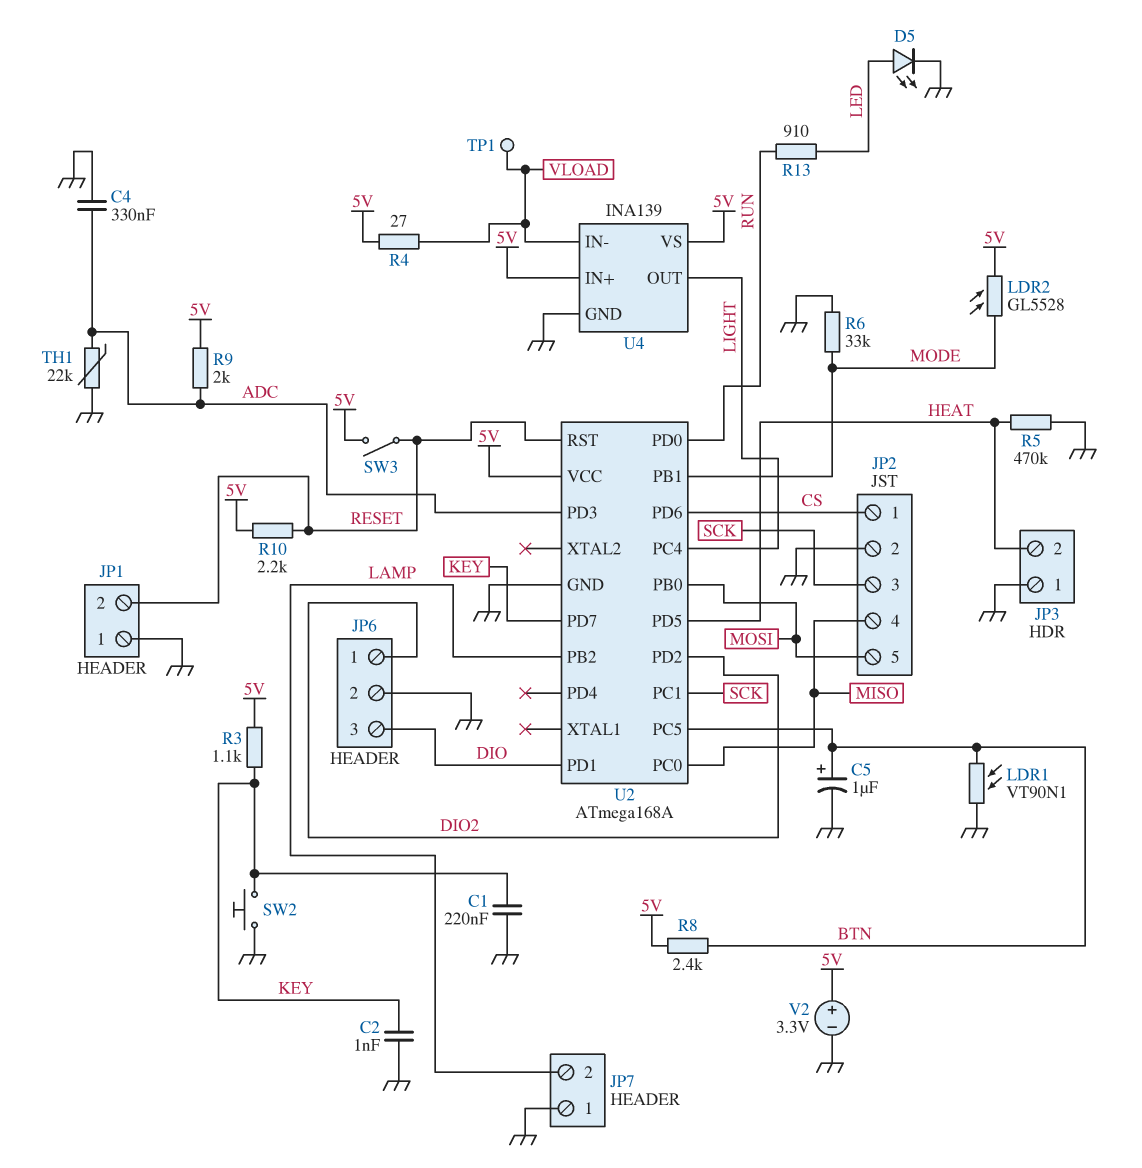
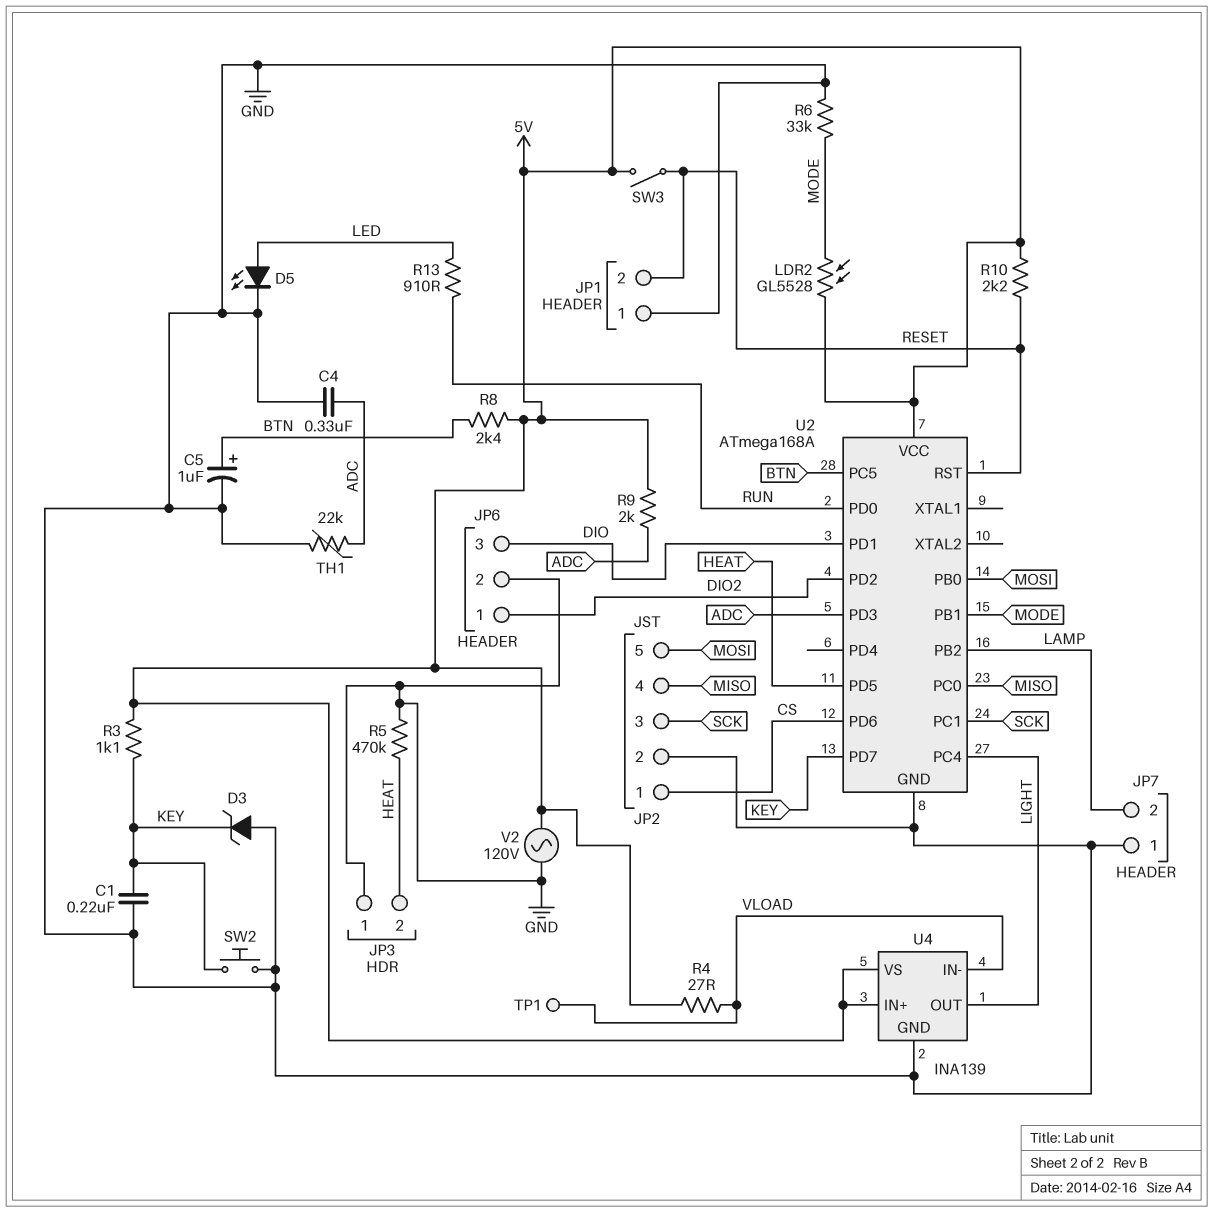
C2: 1nF (GND, KEY) -> none
D3: none -> zener (A GND, K KEY)
LDR1: VT90N1 (BTN, GND) -> none
V2: 3.3V (plus 5V, minus GND) -> AC 120V (5V, GND)

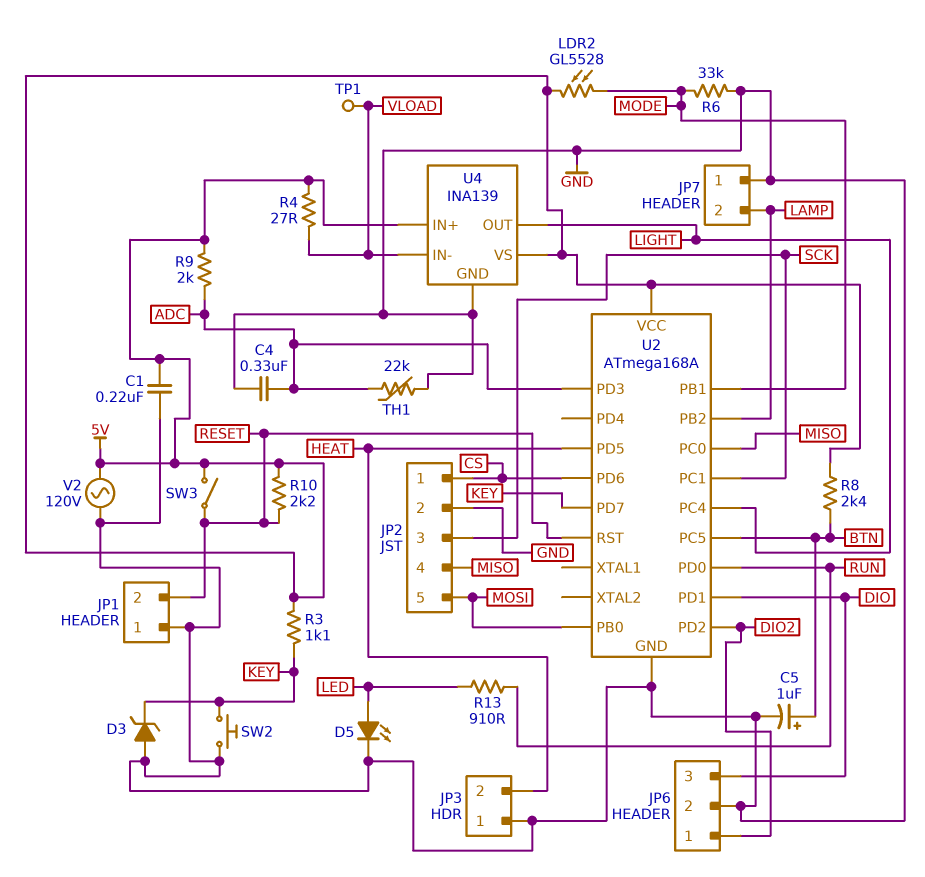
C1: 220nF (GND, KEY) -> 220nF (5V, GND)
R5: 470k (GND, HEAT) -> none

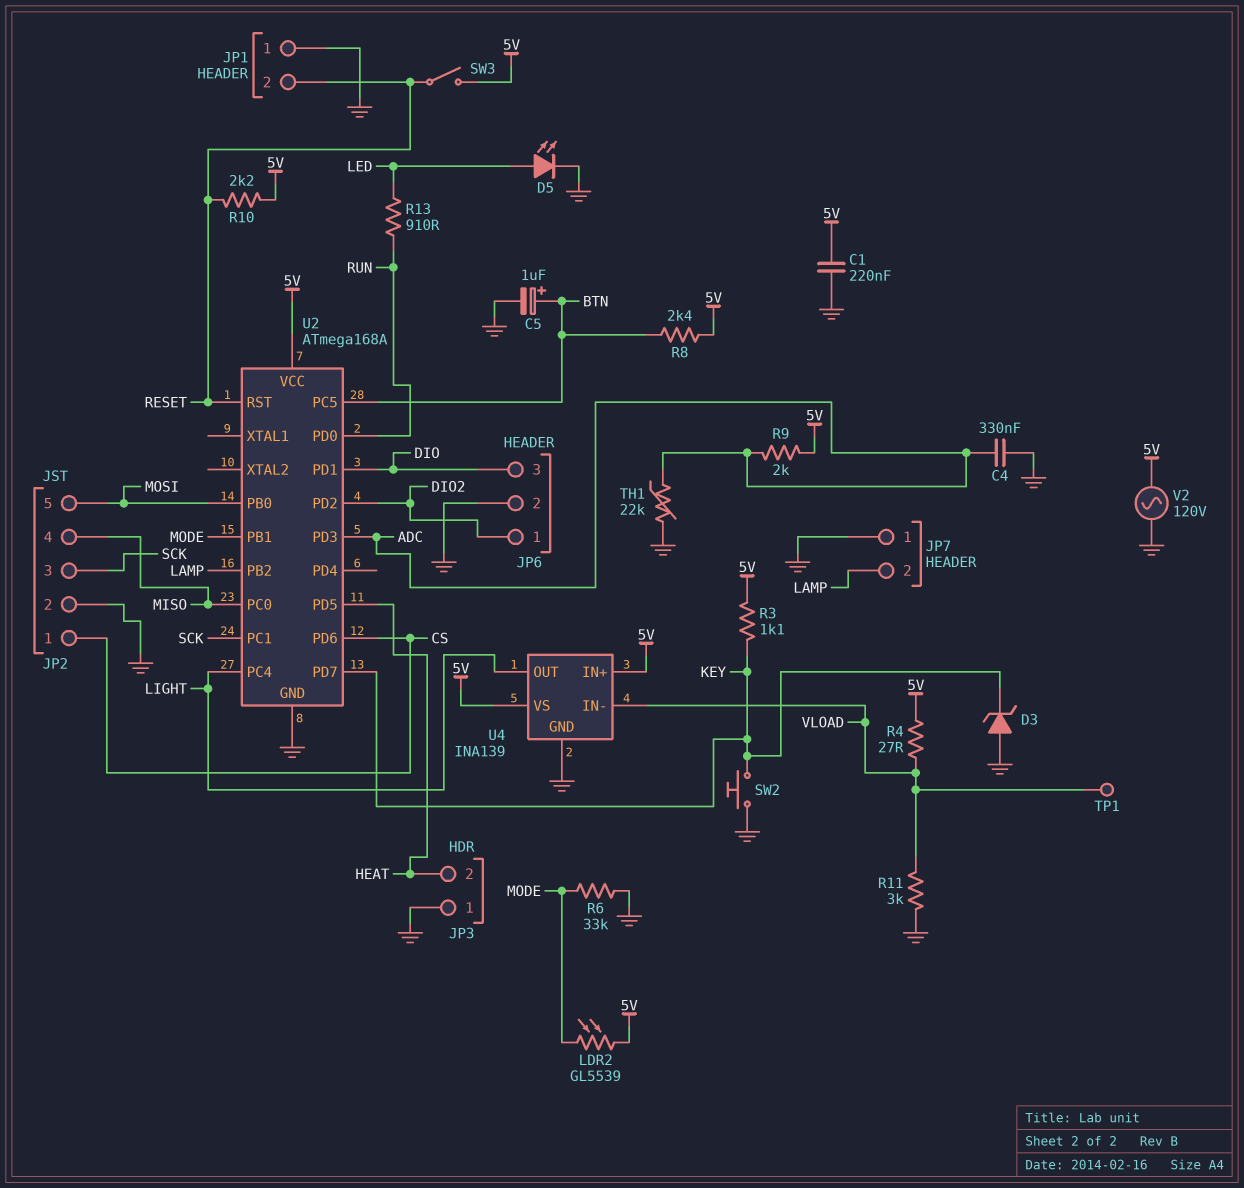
LDR2: GL5528 (5V, MODE) -> GL5539 (5V, MODE)
R11: none -> 3k (GND, VLOAD)

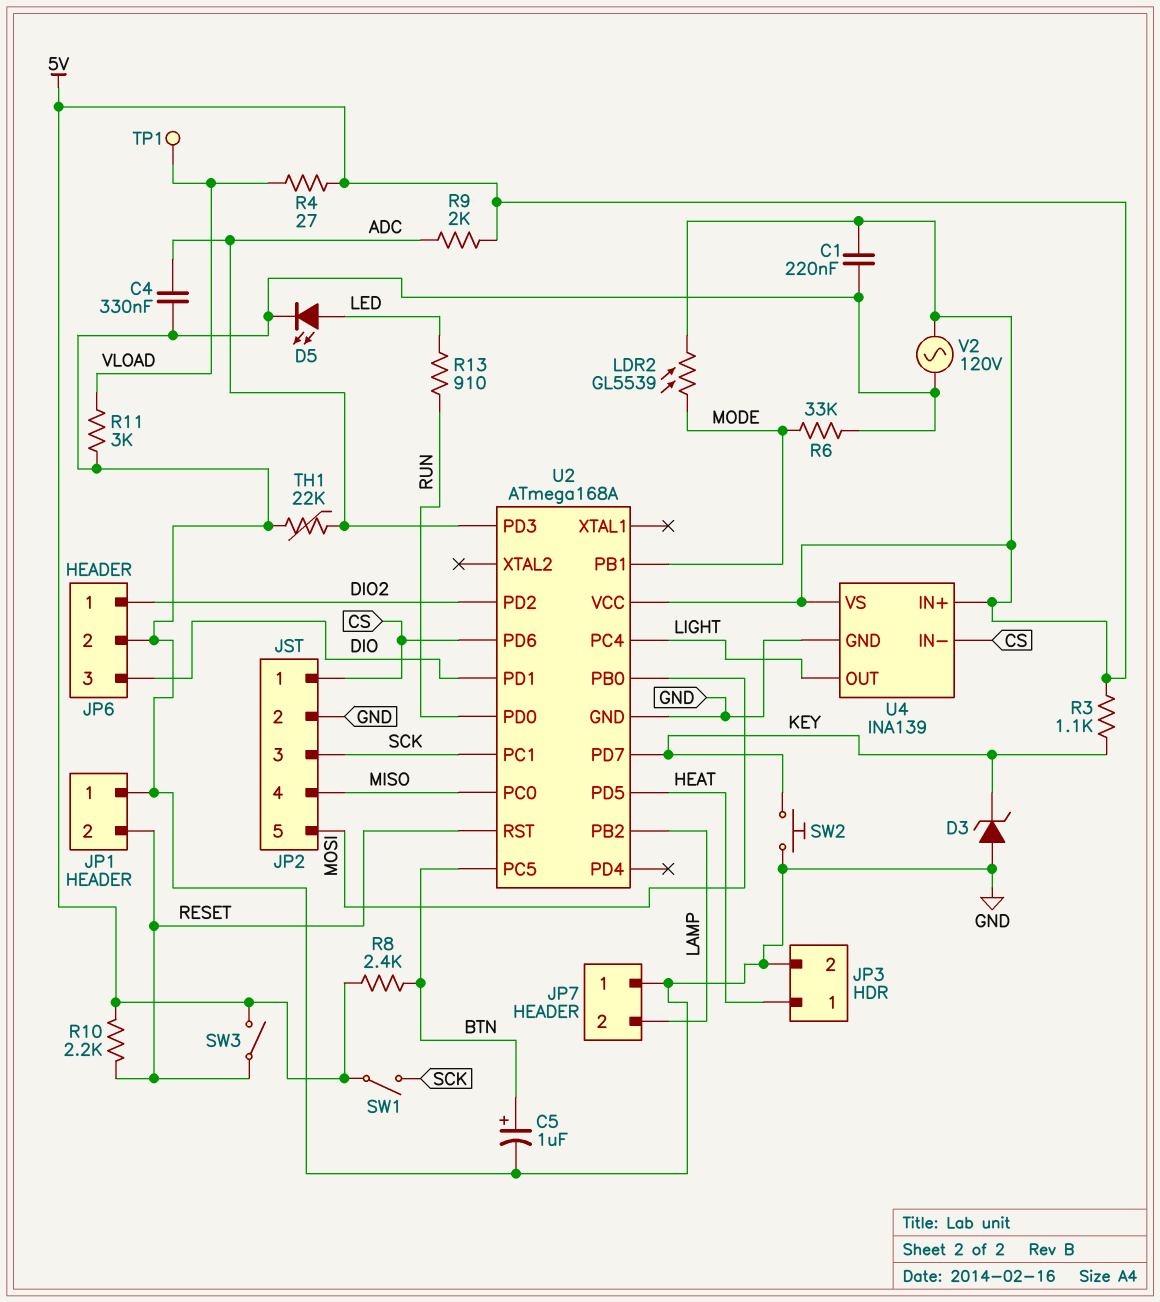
JP3 pin 1: GND -> HEAT
JP3 pin 2: HEAT -> GND
SW1: none -> switch (5V, SCK)
U4 pin IN-: VLOAD -> CS

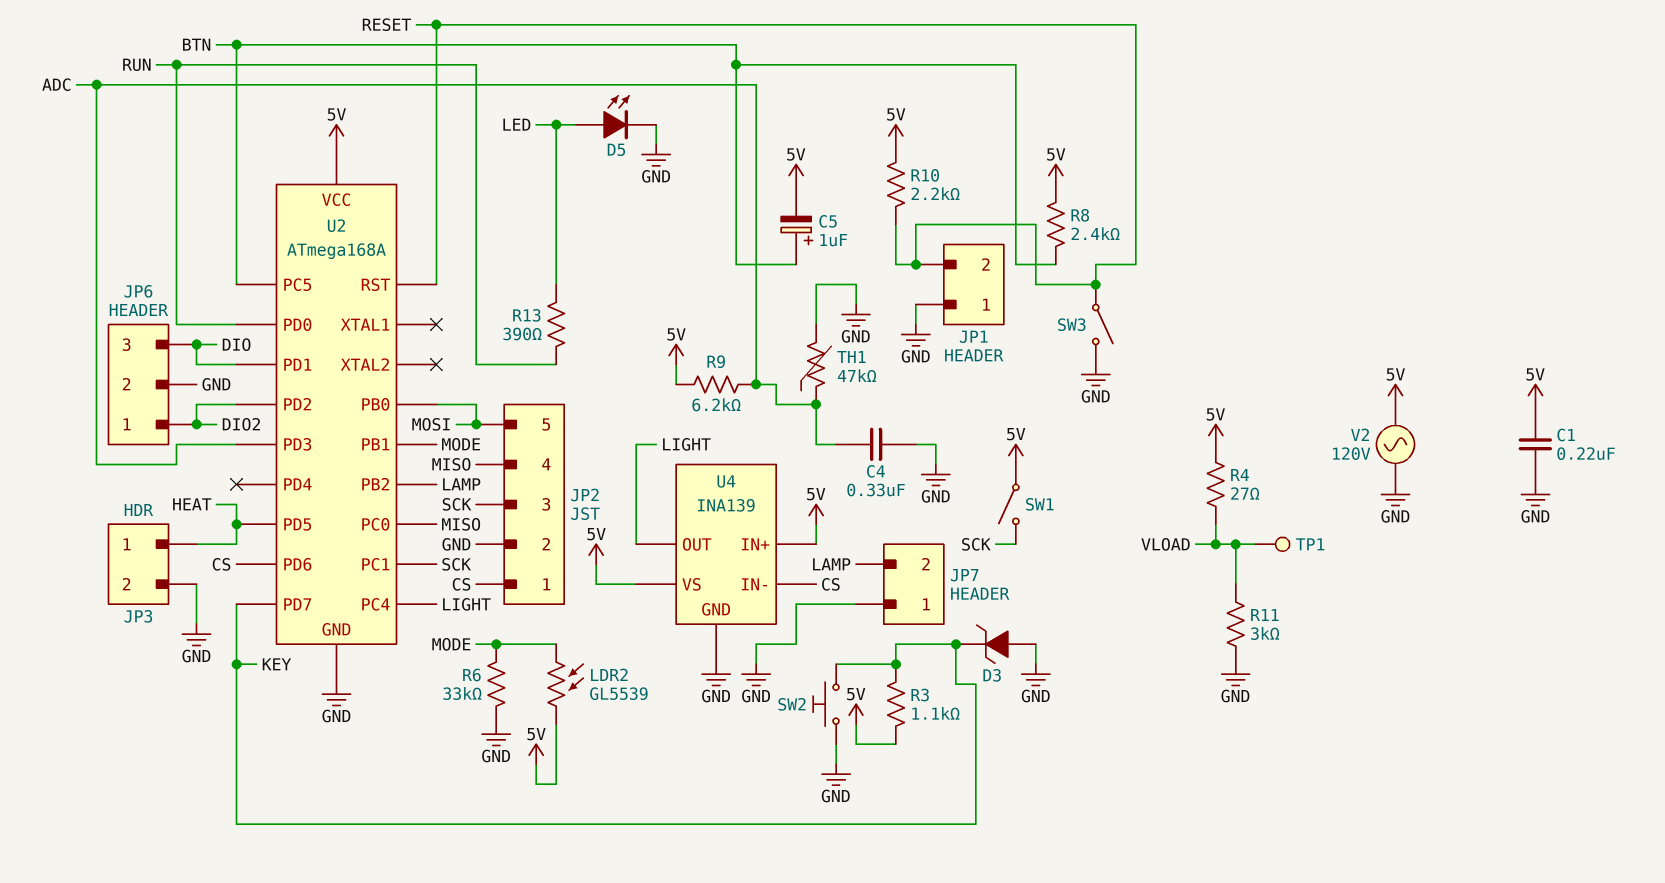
C5: 1uF (plus BTN, minus GND) -> 1uF (plus BTN, minus 5V)
R9: 2k (5V, ADC) -> 6.2k (5V, ADC)
R13: 910 (LED, RUN) -> 390 (LED, RUN)
SW3: switch (5V, RESET) -> switch (GND, RESET)
TH1: 22k (ADC, GND) -> 47k (ADC, GND)

